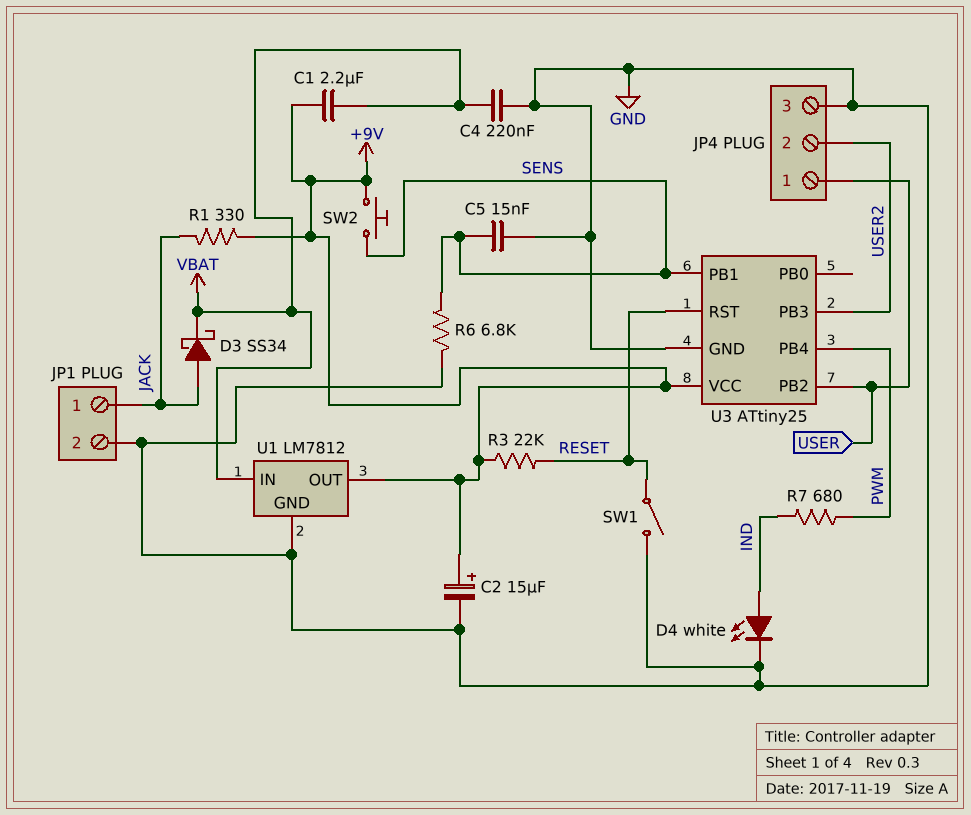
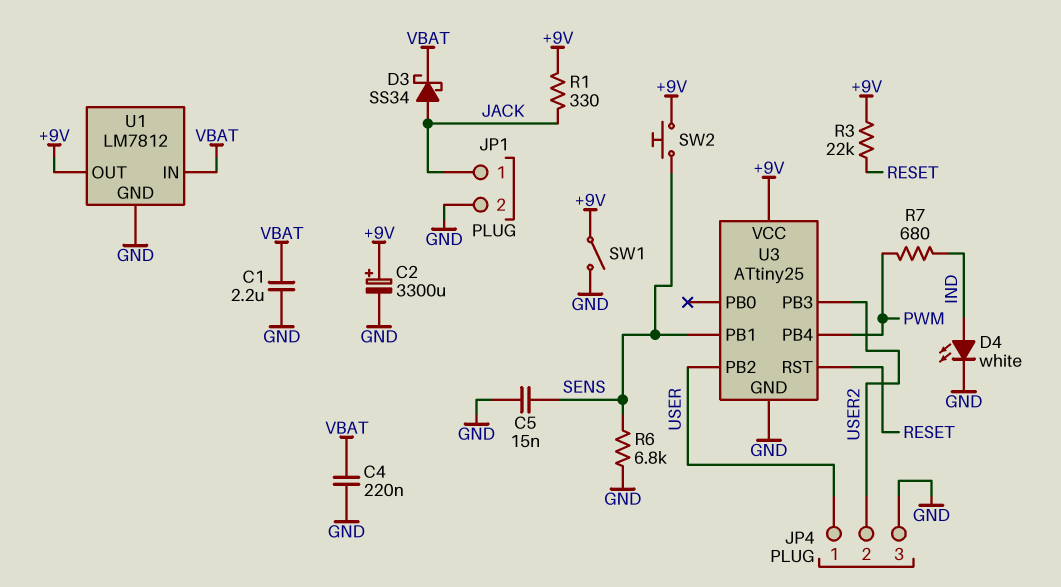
C1: 2.2uF (+9V, VBAT) -> 2.2uF (GND, VBAT)
C2: 15uF (plus +9V, minus GND) -> 3300uF (plus +9V, minus GND)
SW1: switch (GND, RESET) -> switch (+9V, GND)

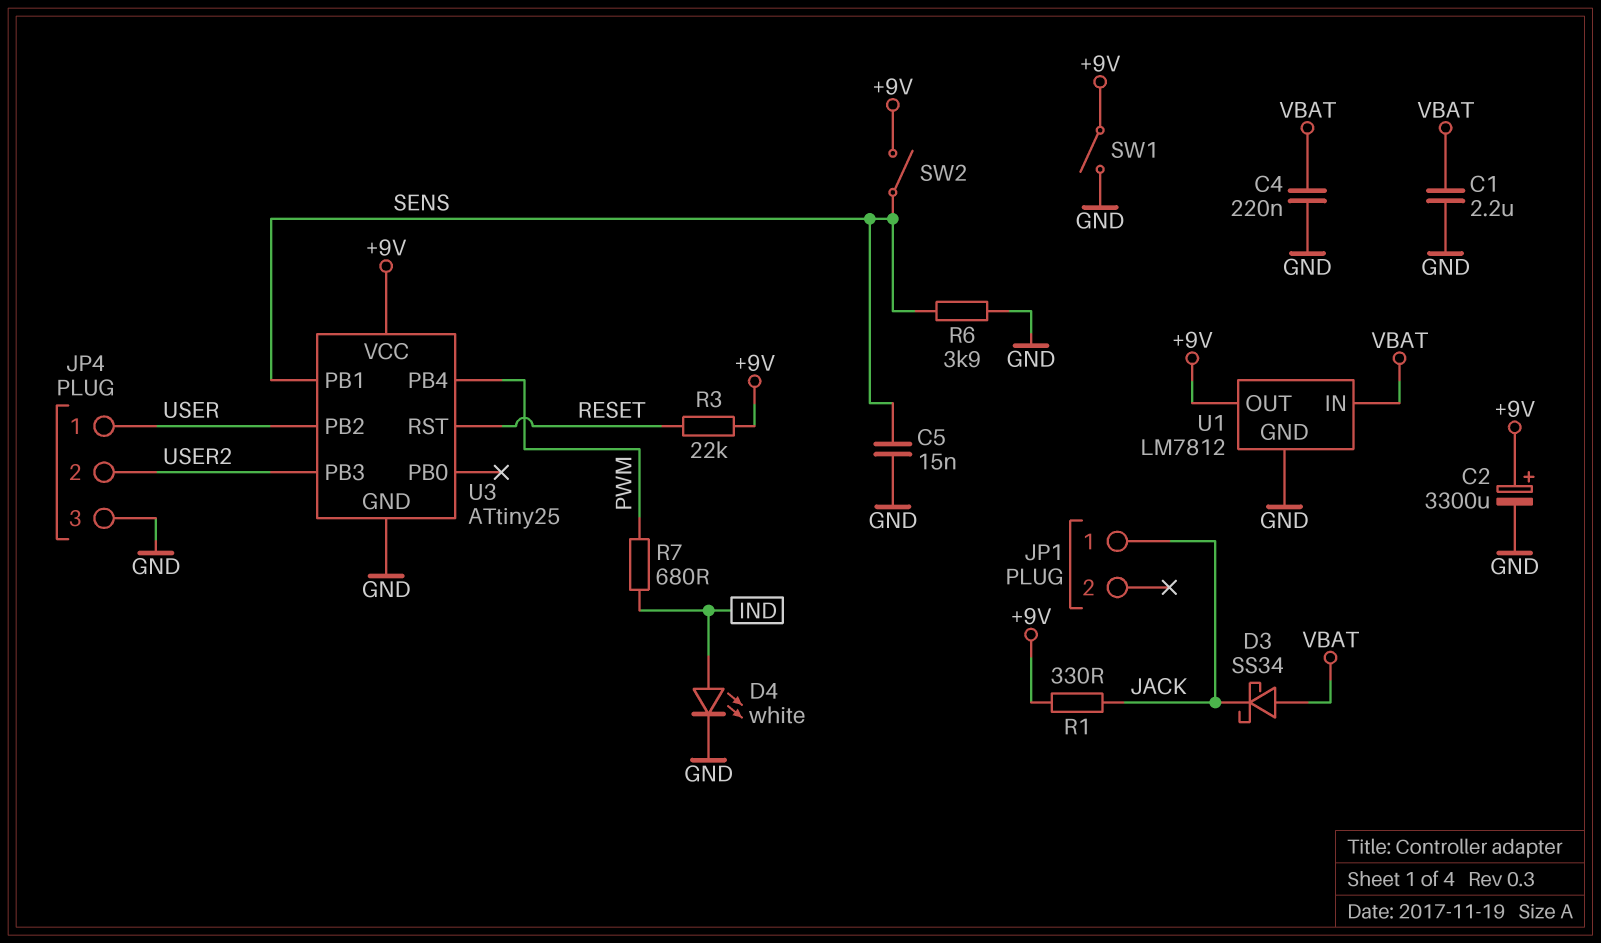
D3: schottky SS34 (A JACK, K VBAT) -> schottky SS34 (A VBAT, K JACK)
JP1 pin 2: GND -> none
R6: 6.8k (GND, SENS) -> 3.9k (GND, SENS)
SW2: button (+9V, SENS) -> switch (+9V, SENS)

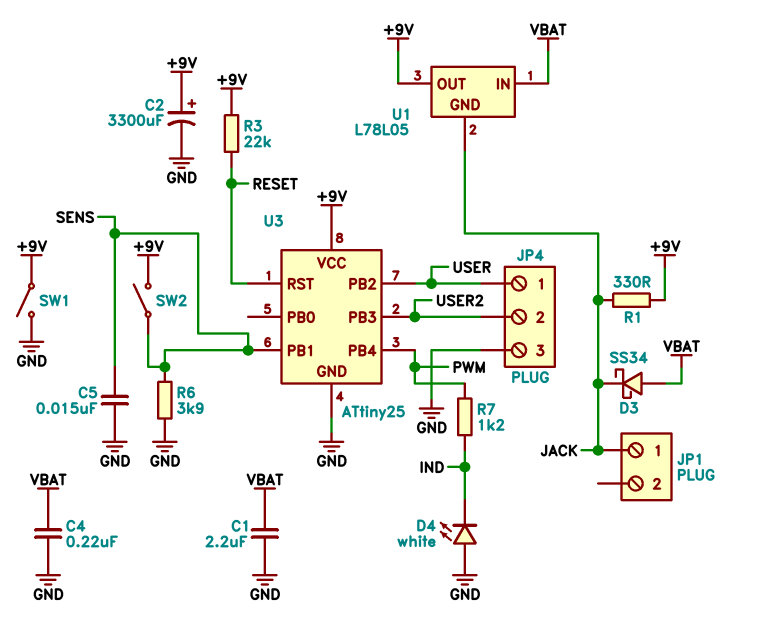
D4: LED white (A IND, K GND) -> LED white (A GND, K IND)
R7: 680 (IND, PWM) -> 1.2k (IND, PWM)
U1: LM7812 -> L78L05
U1 pin GND: GND -> JACK

